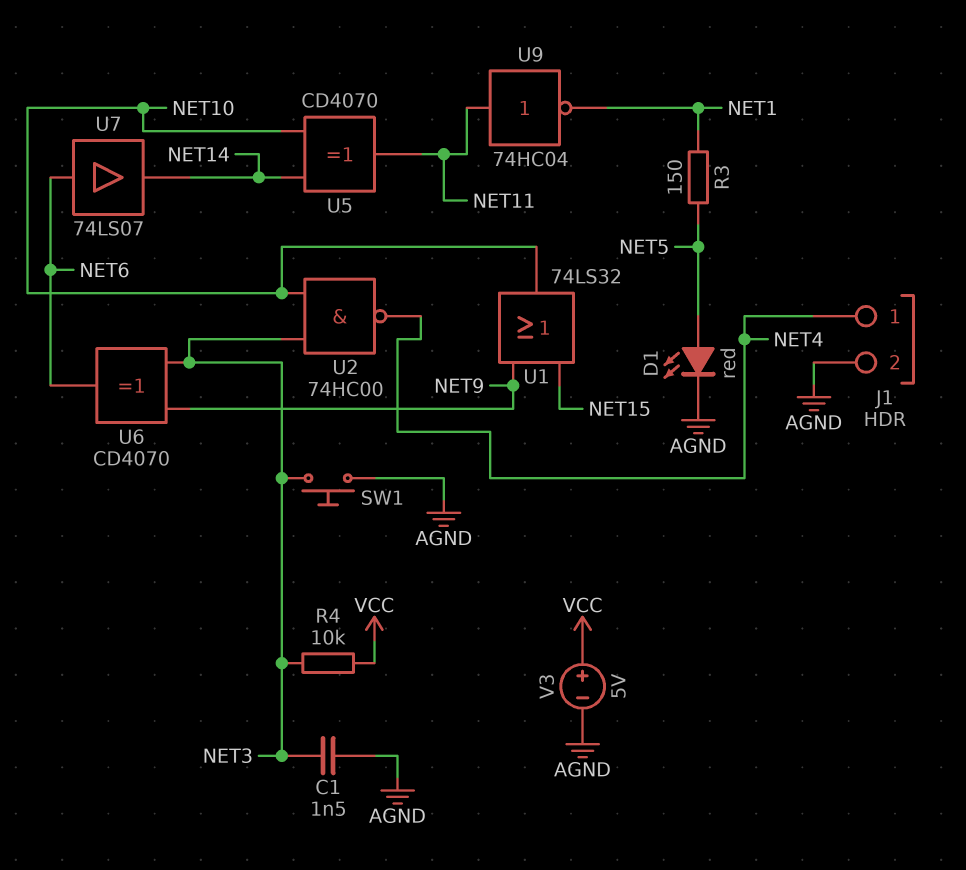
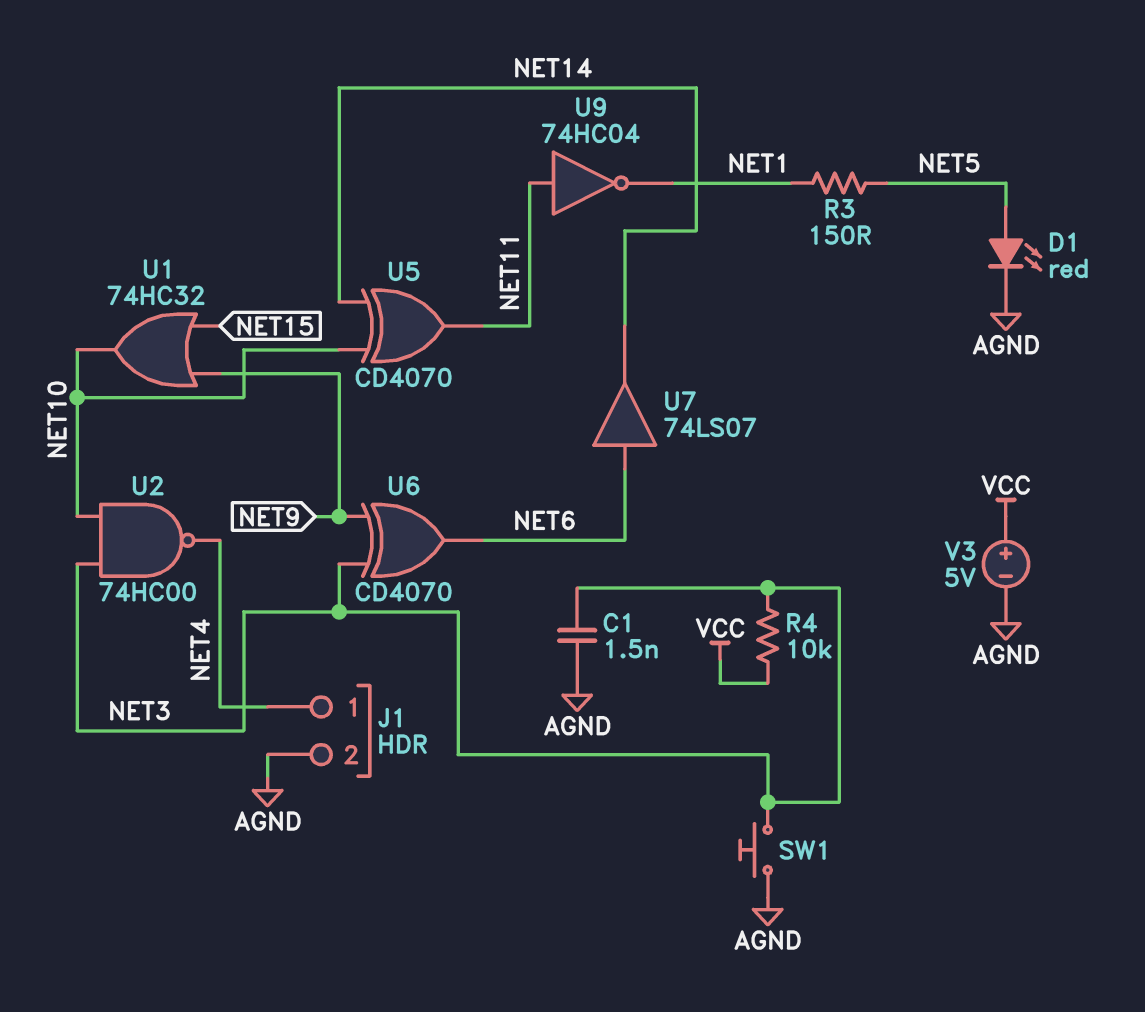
U1: OR 74LS32 (in NET9, in NET15, out NET10) -> OR 74HC32 (in NET9, in NET15, out NET10)

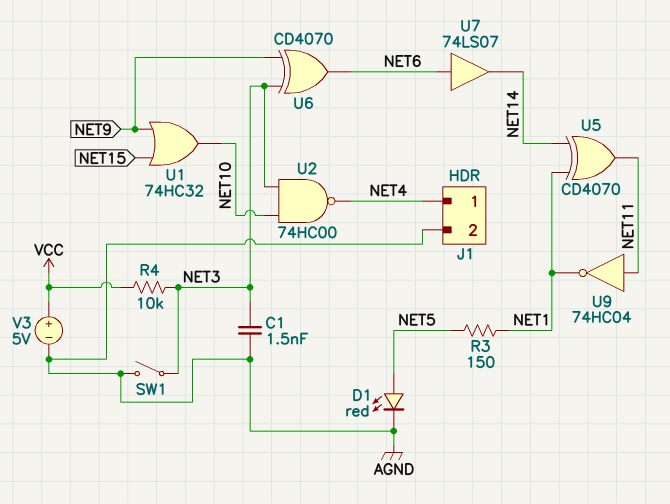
SW1: button (AGND, NET3) -> switch (AGND, NET3)
U5: XOR CD4070 (in NET10, in NET14, out NET11) -> XOR CD4070 (in NET1, in NET14, out NET11)

